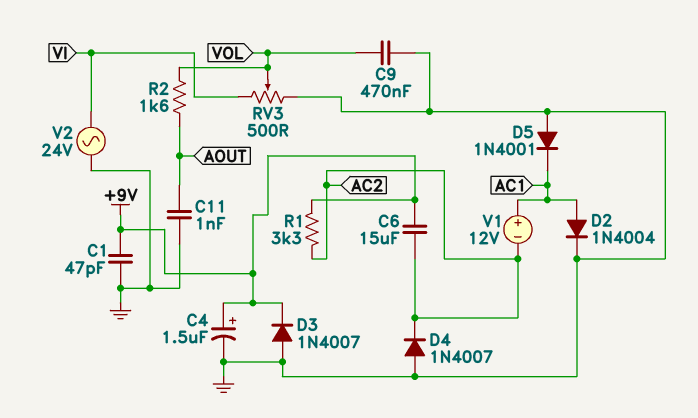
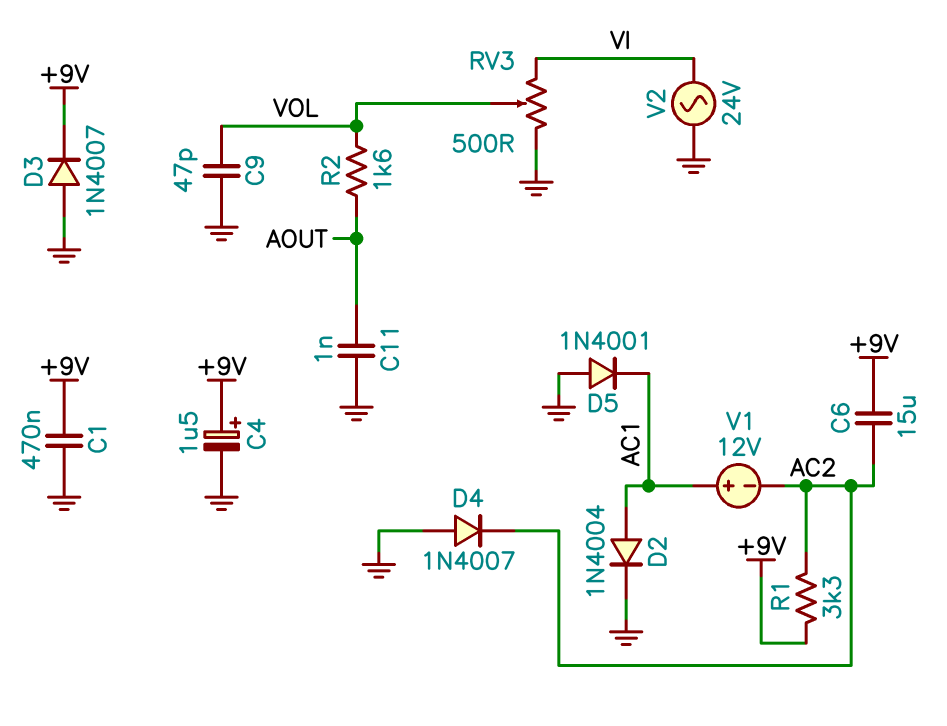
C1: 47pF (+9V, GND) -> 470nF (+9V, GND)
C9: 470nF (GND, VOL) -> 47pF (GND, VOL)

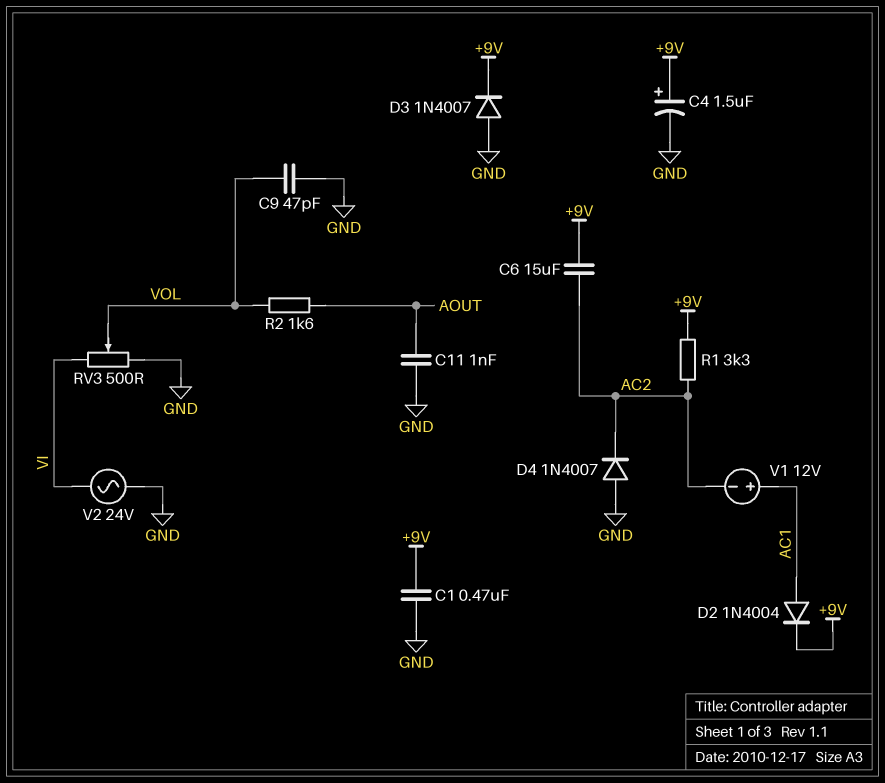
D2: diode 1N4004 (A AC1, K GND) -> diode 1N4004 (A AC1, K +9V)
D5: diode 1N4001 (A GND, K AC1) -> none

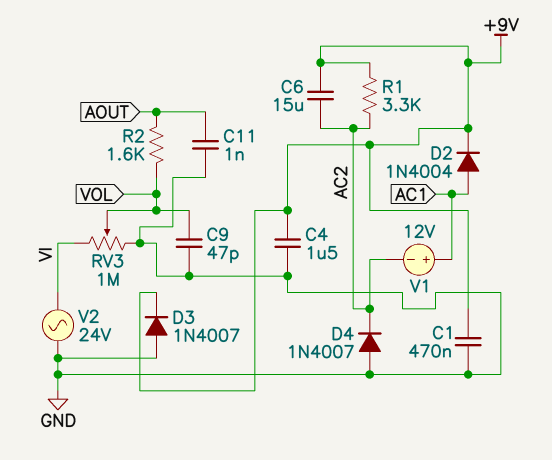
C4: 1.5uF (plus +9V, minus GND) -> 1.5uF (+9V, GND)
RV3: 500 (GND, VI, wiper VOL) -> 1M (GND, VI, wiper VOL)

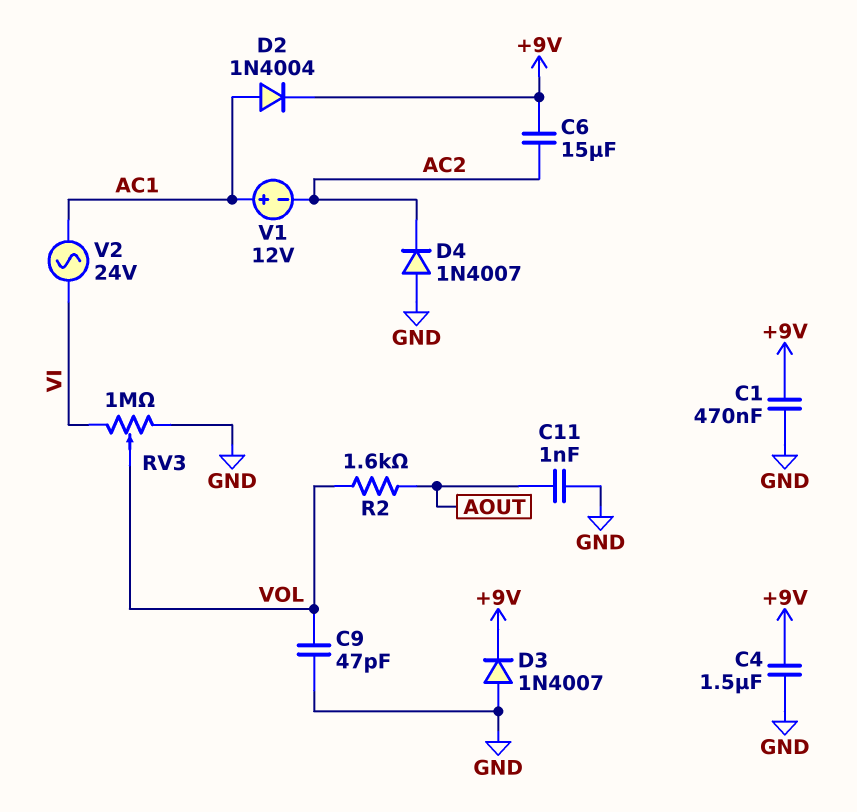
R1: 3.3k (+9V, AC2) -> none
V2: AC 24V (GND, VI) -> AC 24V (AC1, VI)

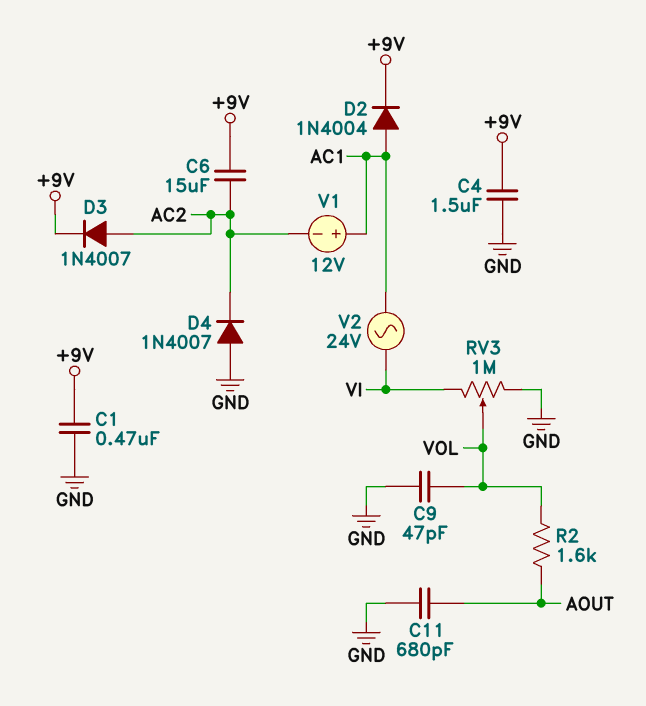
C11: 1nF (AOUT, GND) -> 680pF (AOUT, GND)
D3: diode 1N4007 (A GND, K +9V) -> diode 1N4007 (A AC2, K +9V)

